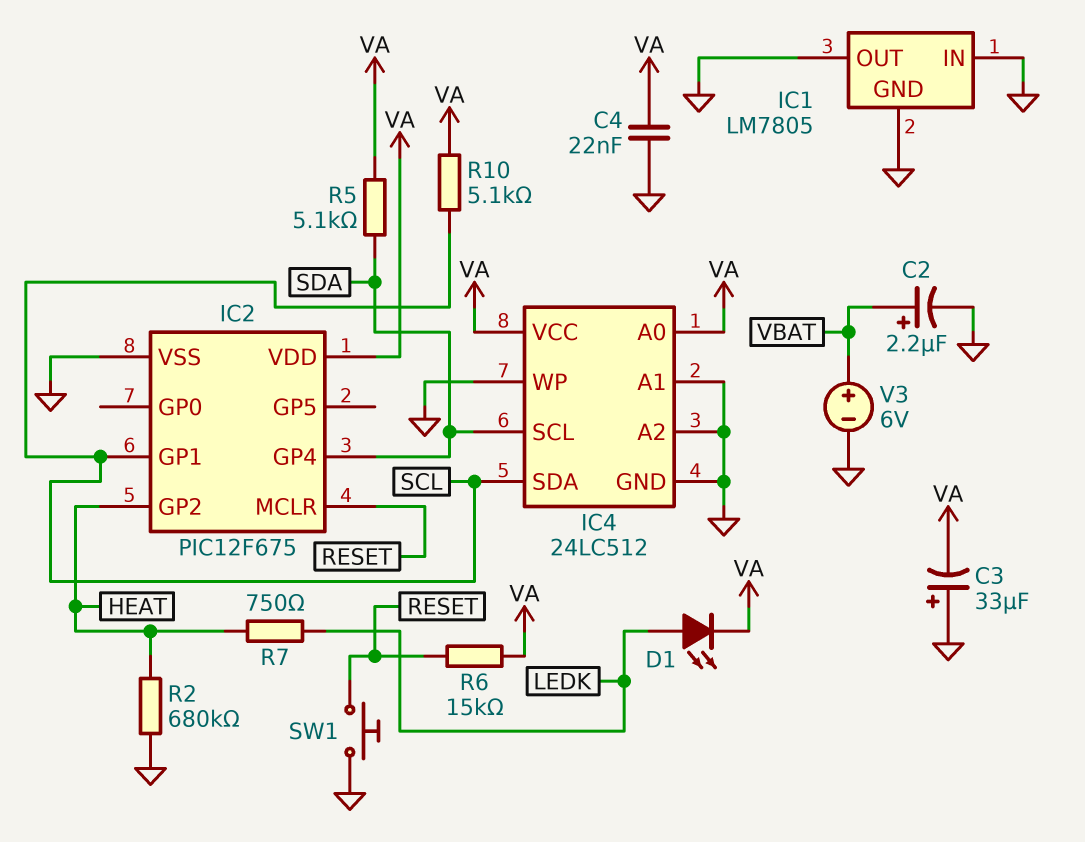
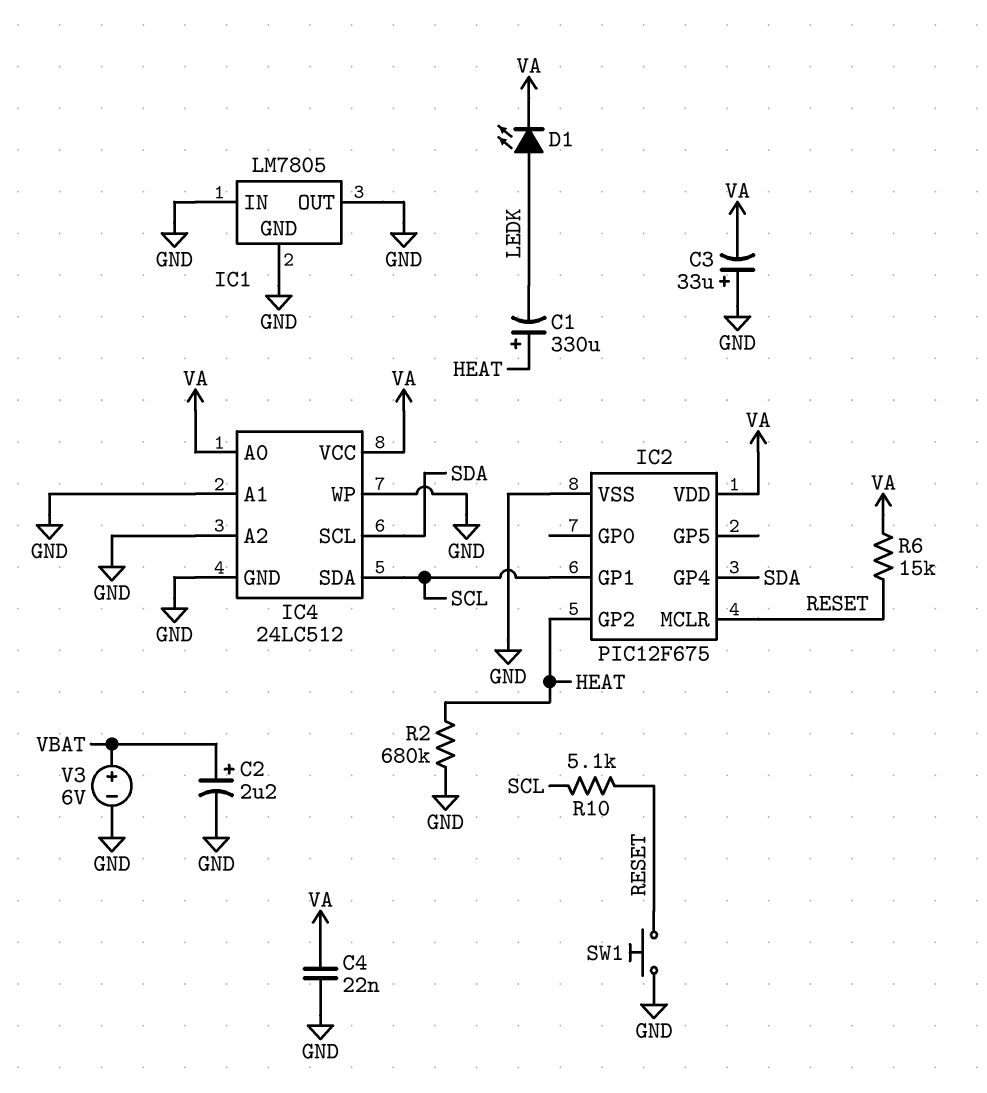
C1: none -> 330uF (plus HEAT, minus LEDK)
R5: 5.1k (SDA, VA) -> none
R7: 750 (HEAT, LEDK) -> none
R10: 5.1k (SCL, VA) -> 5.1k (RESET, SCL)

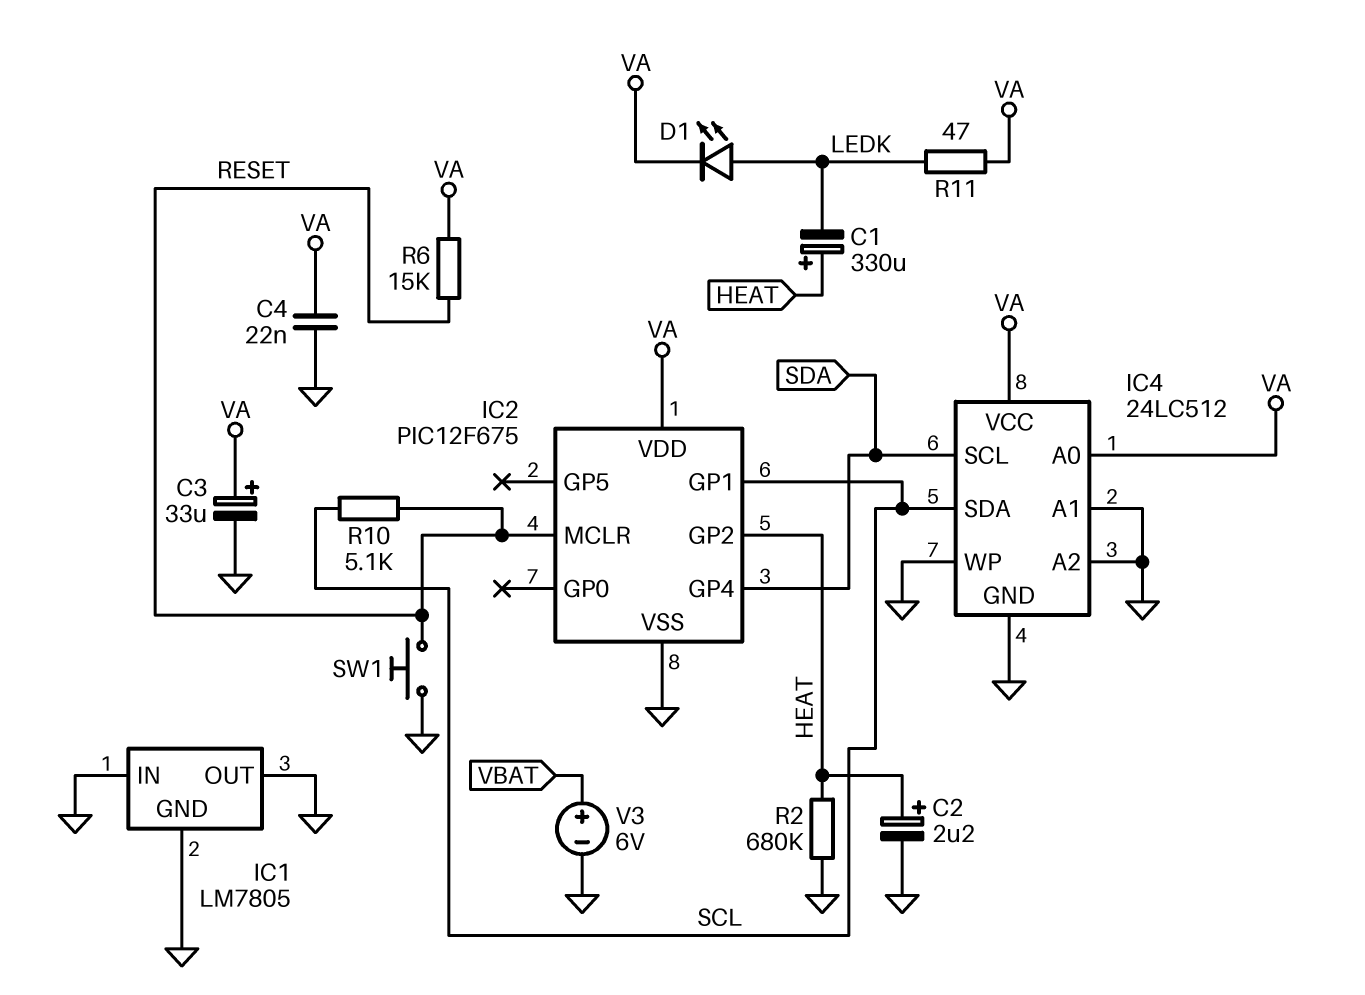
C2: 2.2uF (plus VBAT, minus GND) -> 2.2uF (plus HEAT, minus GND)
C3: 33uF (plus GND, minus VA) -> 33uF (plus VA, minus GND)
R11: none -> 47 (LEDK, VA)

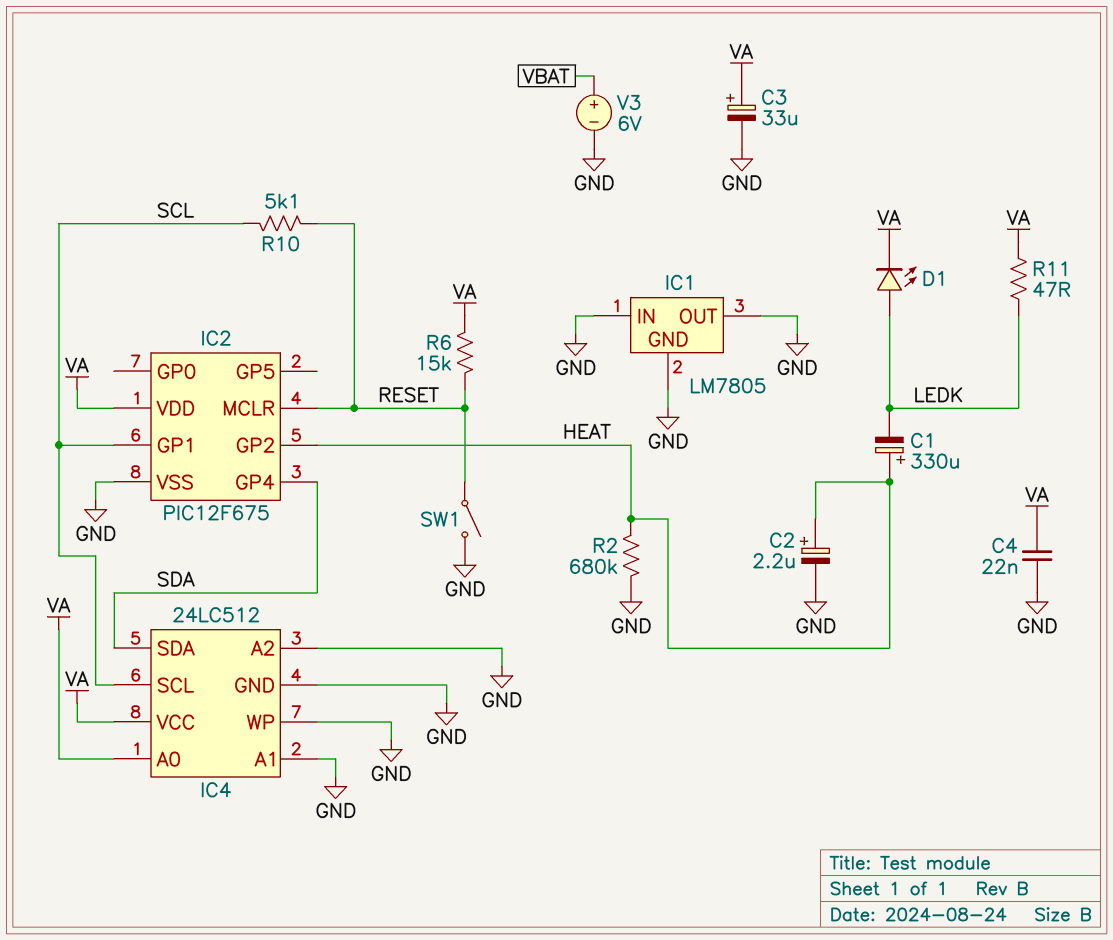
IC4 pin SCL: SDA -> SCL
IC4 pin SDA: SCL -> SDA
SW1: button (GND, RESET) -> switch (GND, RESET)

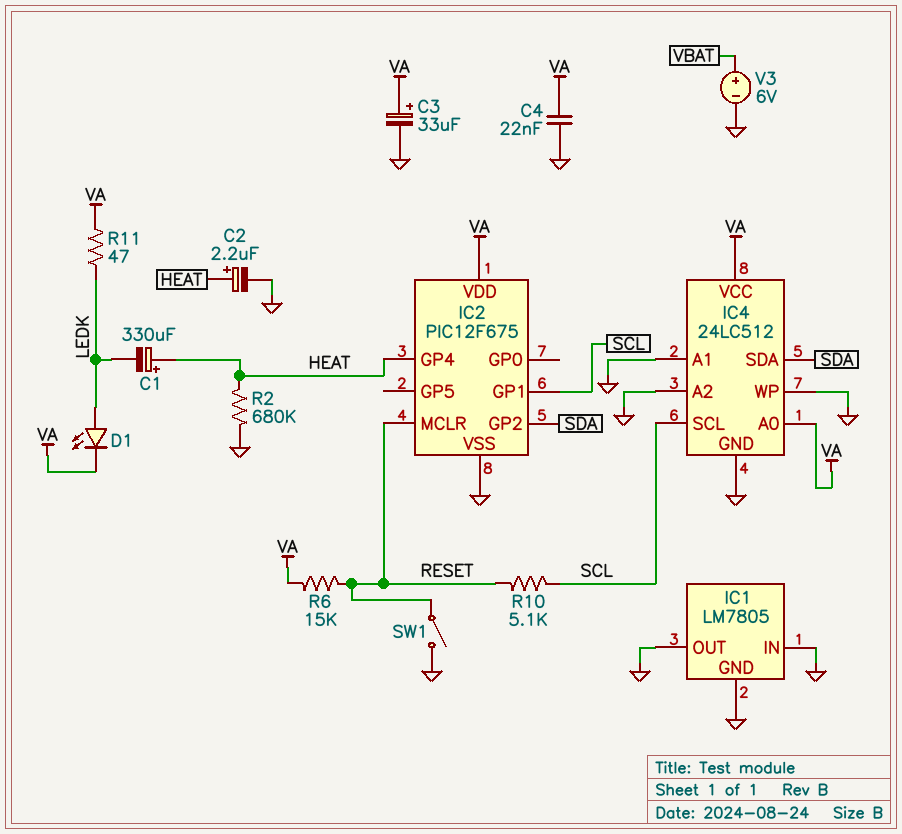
IC2 pin GP2: HEAT -> SDA
IC2 pin GP4: SDA -> HEAT

